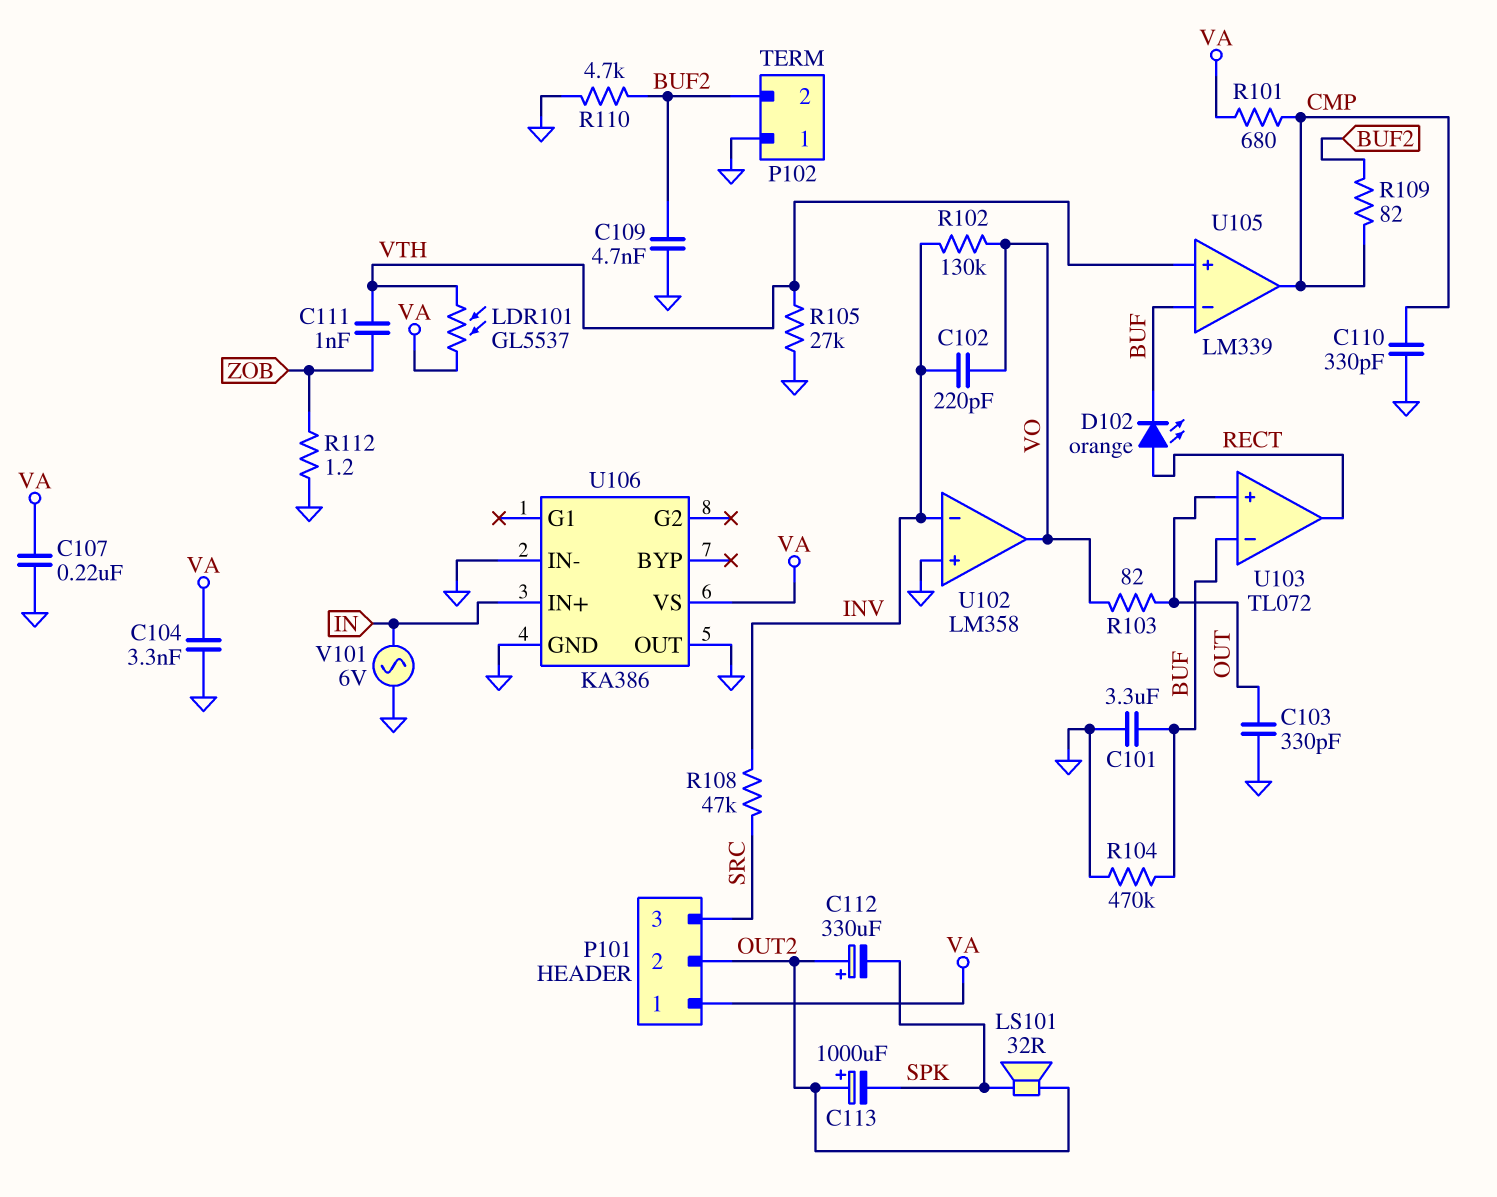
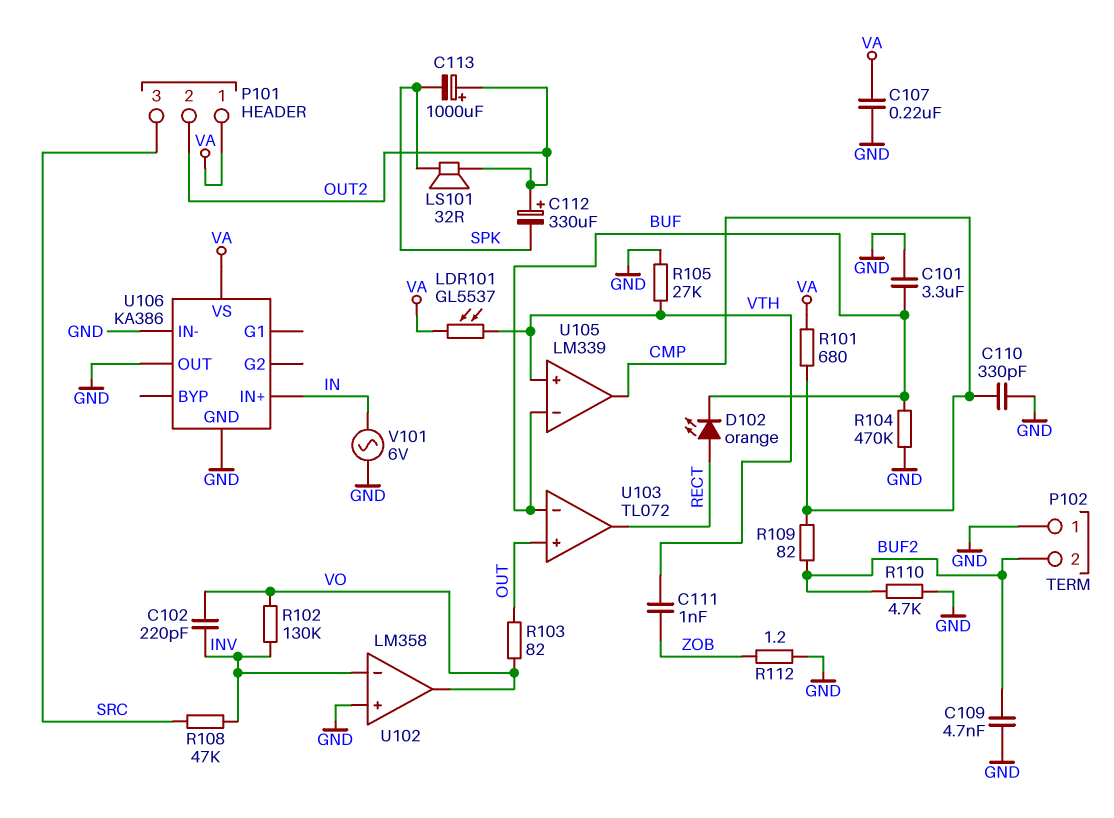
C103: 330pF (GND, OUT) -> none
C104: 3.3nF (GND, VA) -> none

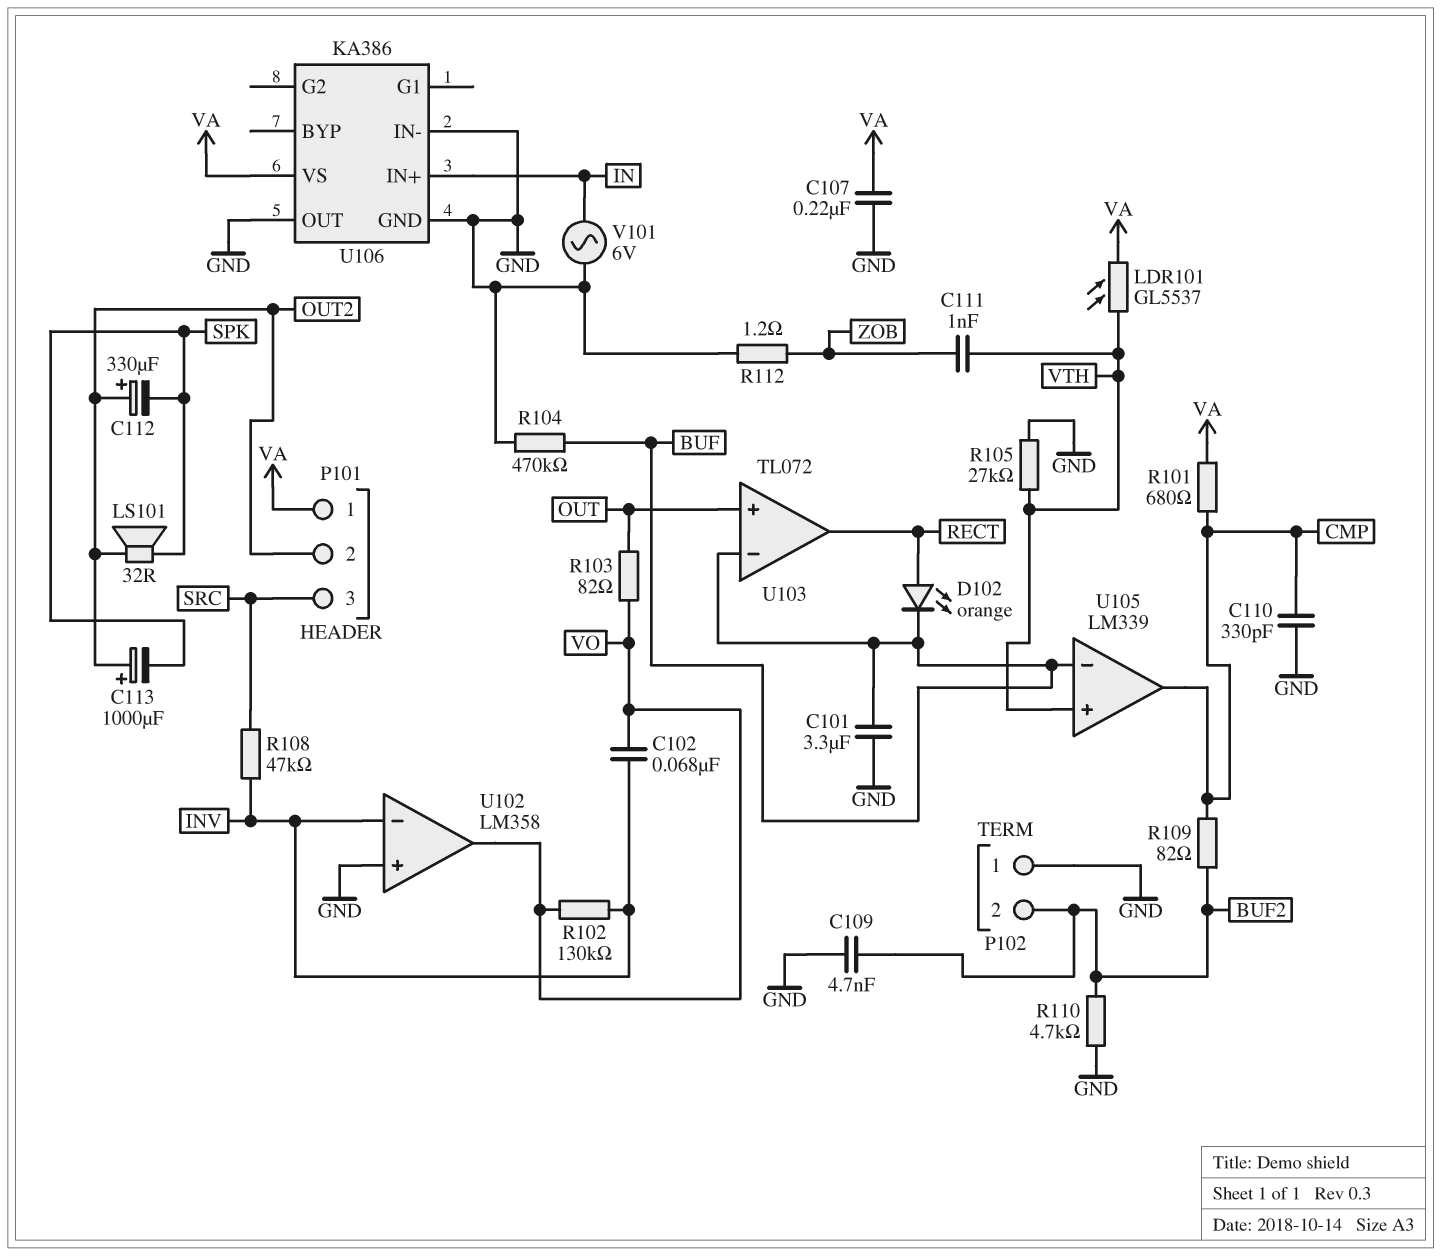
C102: 220pF (INV, VO) -> 68nF (INV, VO)

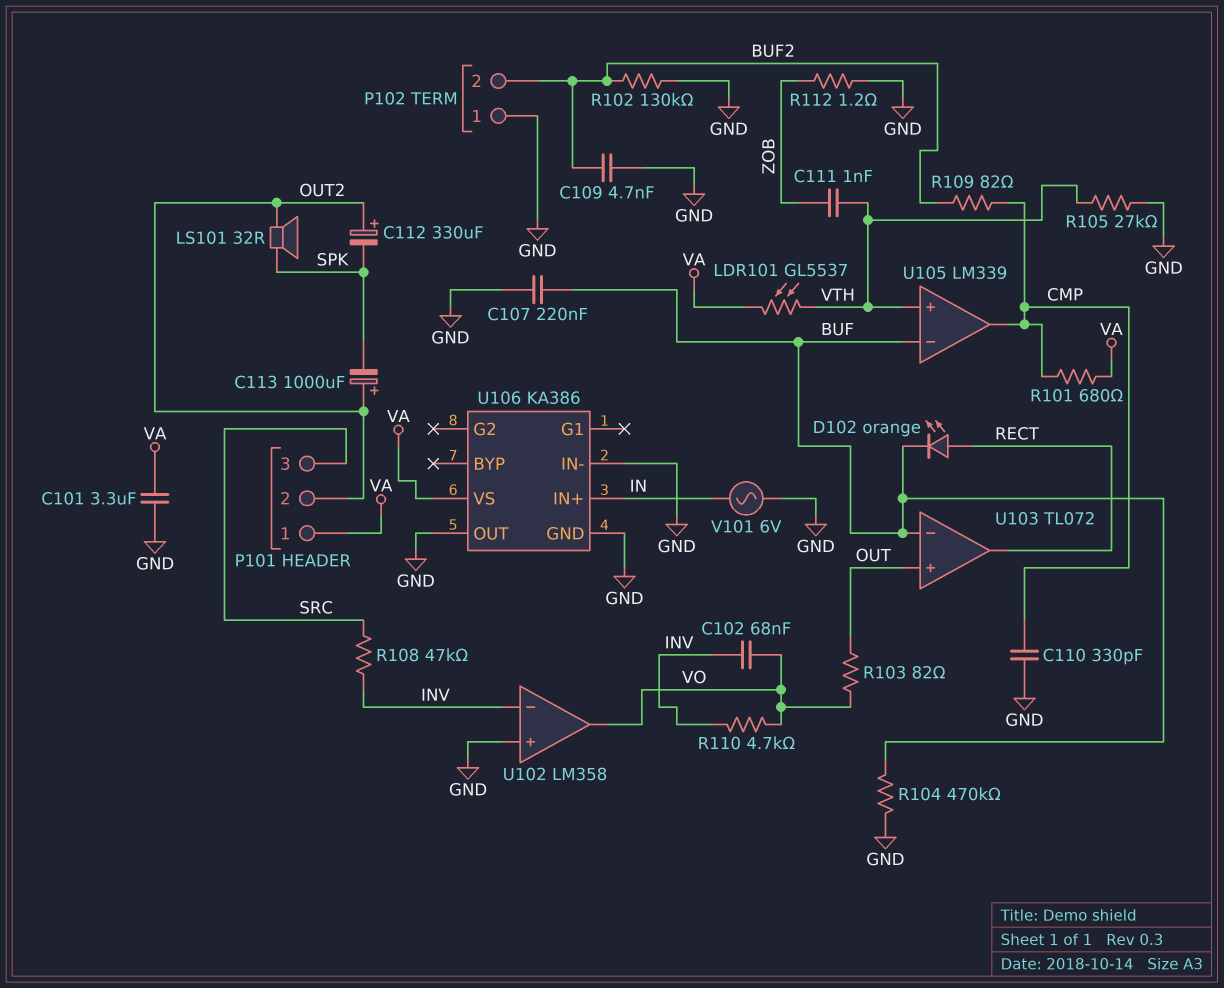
C101: 3.3uF (BUF, GND) -> 3.3uF (GND, VA)
C107: 220nF (GND, VA) -> 220nF (BUF, GND)
R102: 130k (INV, VO) -> 130k (BUF2, GND)
R110: 4.7k (BUF2, GND) -> 4.7k (INV, VO)

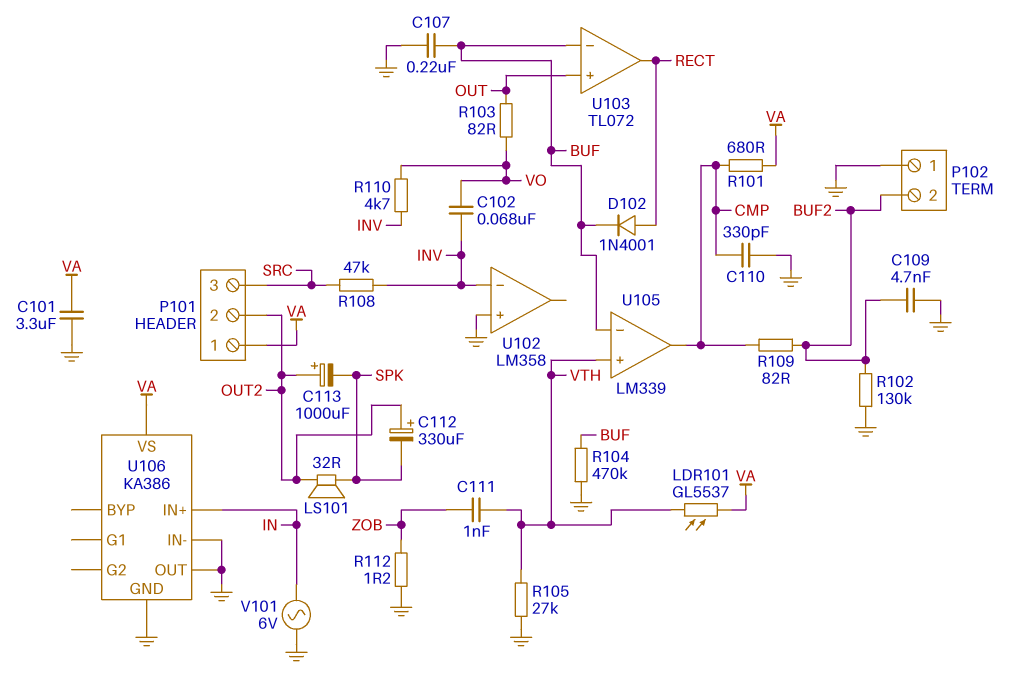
D102: LED orange (A RECT, K BUF) -> diode 1N4001 (A RECT, K BUF)
U102 pin out: VO -> none

